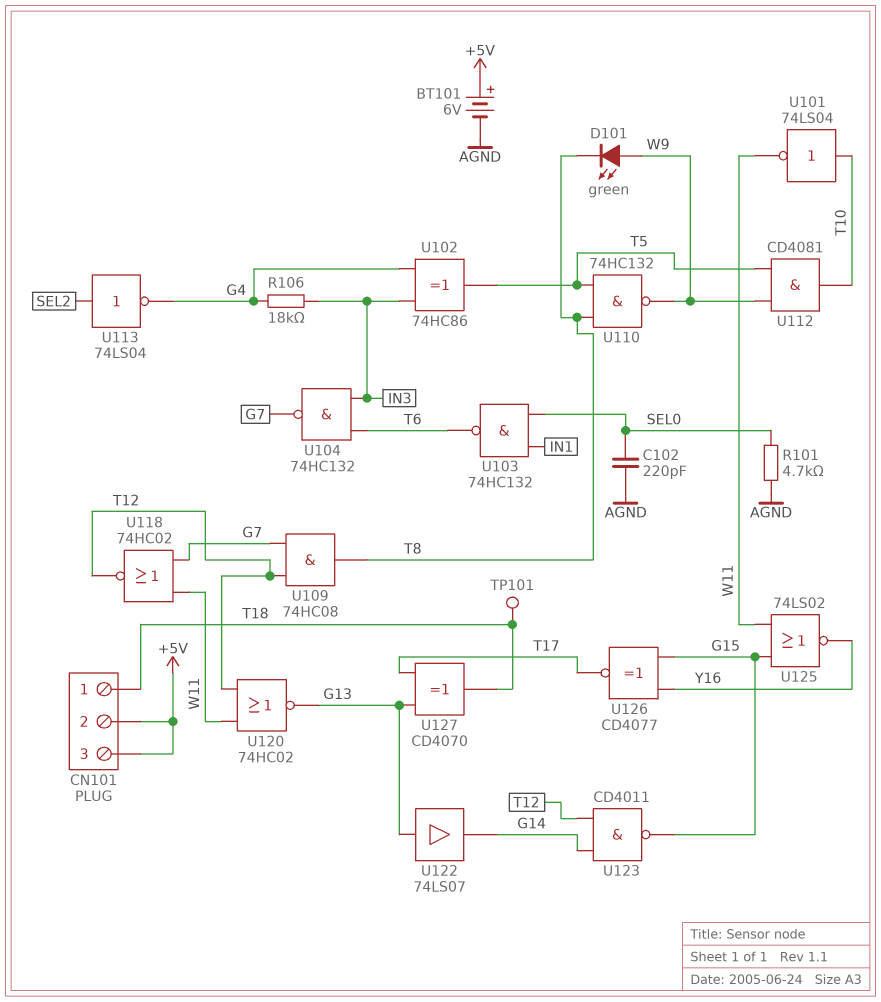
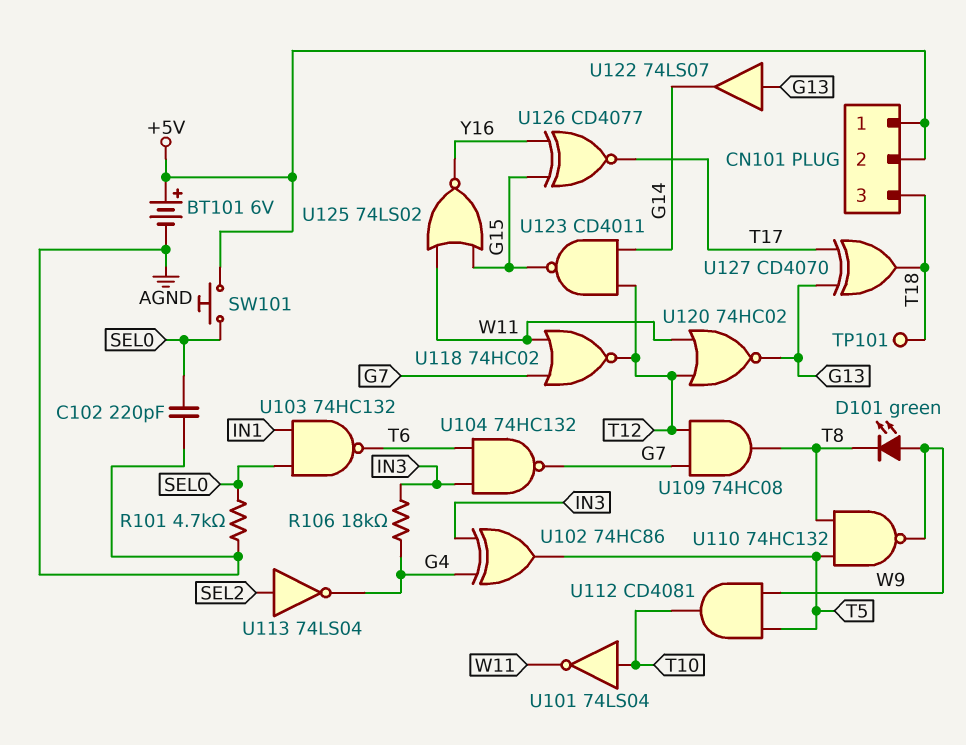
CN101 pin 1: T18 -> +5V
CN101 pin 3: +5V -> T18
SW101: none -> button (+5V, SEL0)

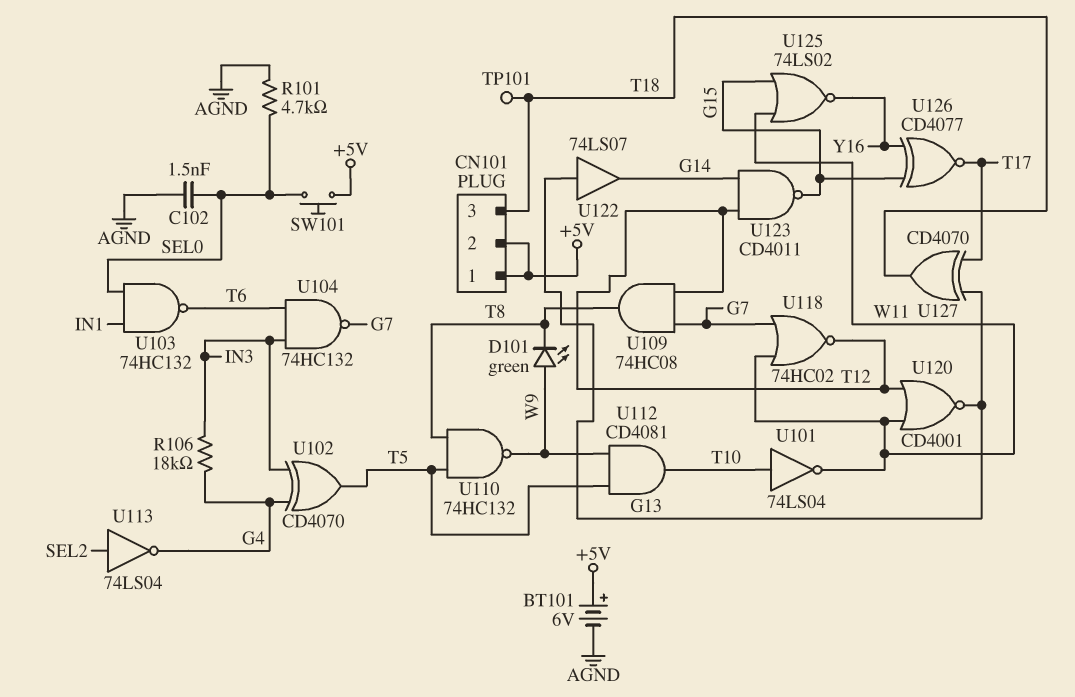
C102: 220pF (AGND, SEL0) -> 1.5nF (AGND, SEL0)
U102: XOR 74HC86 (in G4, in IN3, out T5) -> XOR CD4070 (in G4, in IN3, out T5)
U120: NOR 74HC02 (in T12, in W11, out G13) -> NOR CD4001 (in T12, in W11, out G13)

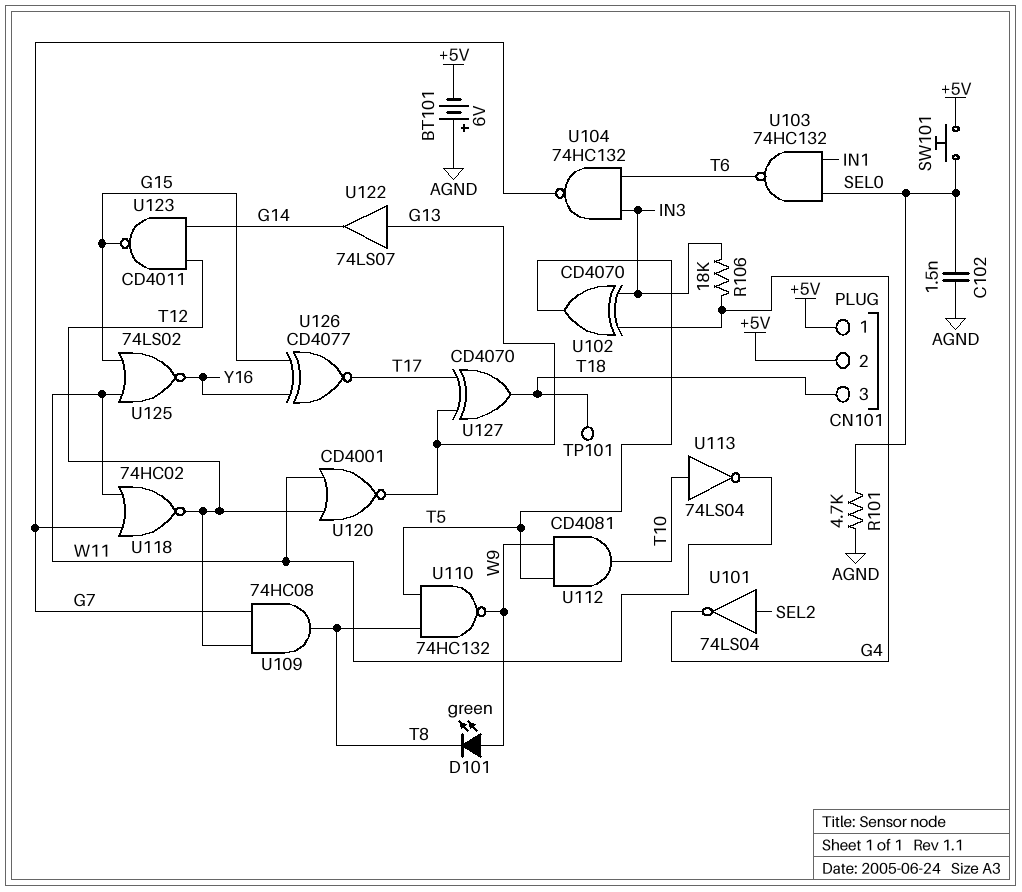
BT101: 6V (plus +5V, minus AGND) -> 6V (plus AGND, minus +5V)
U101: NOT 74LS04 (in T10, out W11) -> NOT 74LS04 (in SEL2, out G4)
U113: NOT 74LS04 (in SEL2, out G4) -> NOT 74LS04 (in T10, out W11)

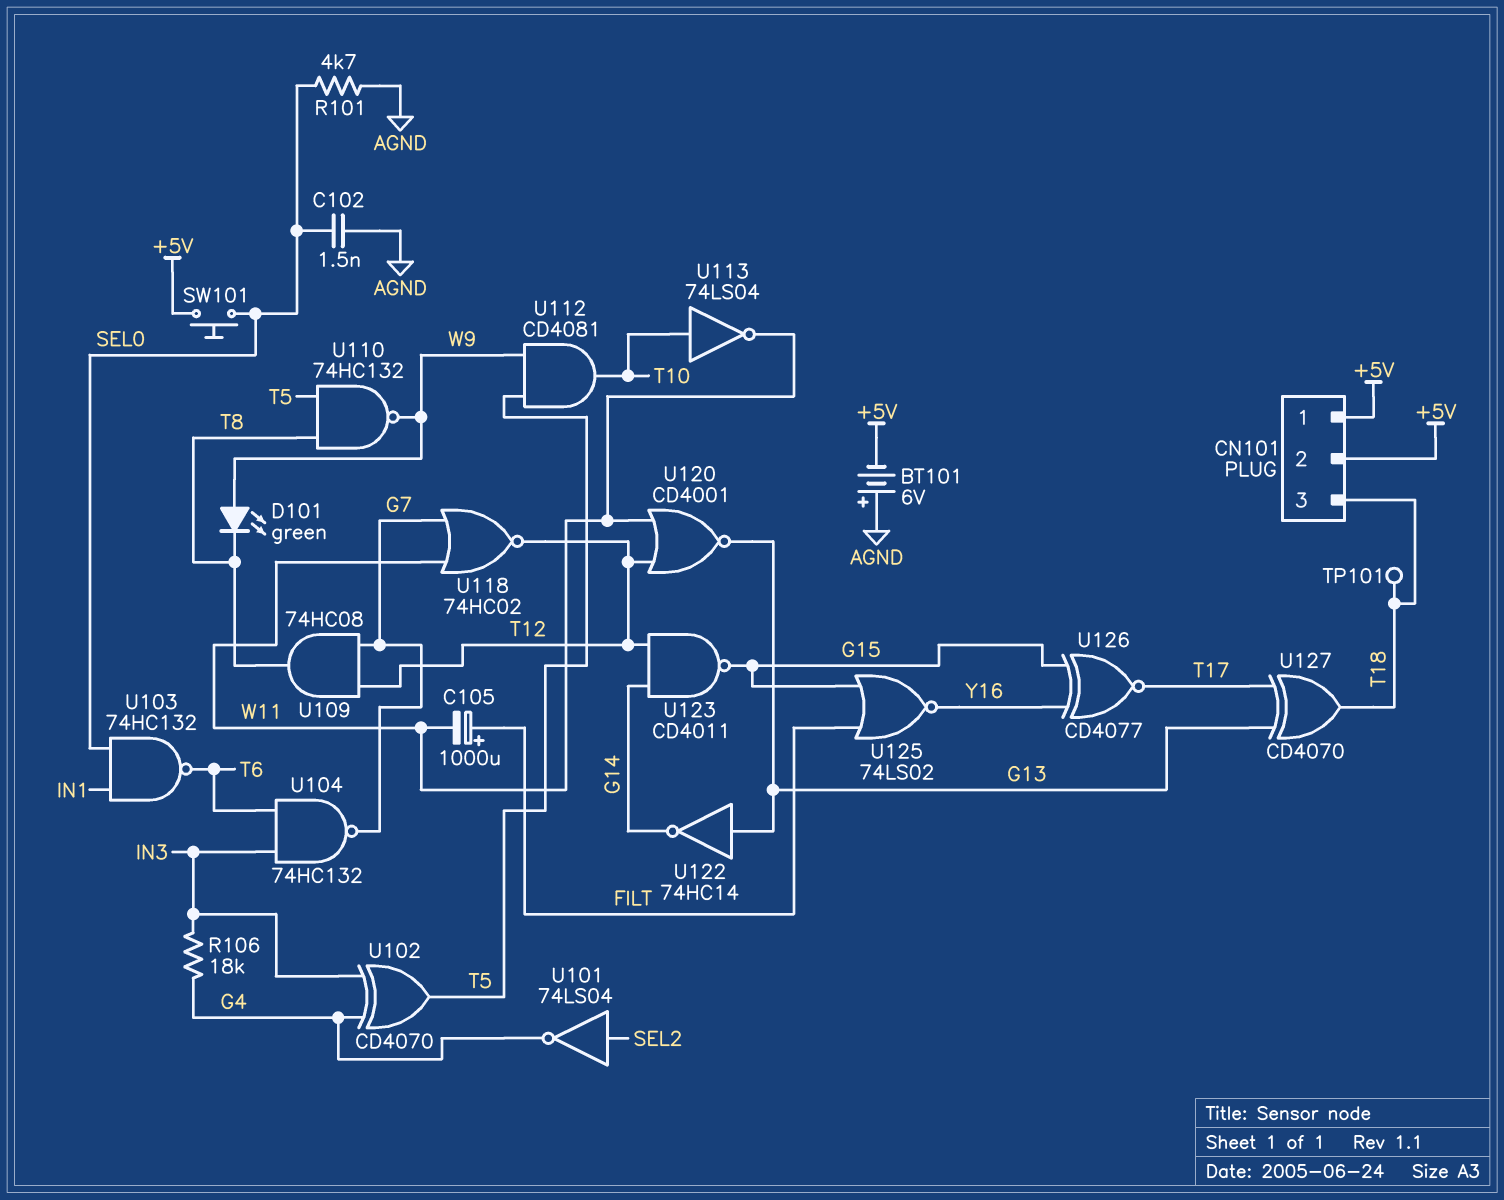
C105: none -> 1000uF (plus FILT, minus W11)
U122: buffer 74LS07 (in G13, out G14) -> NOT 74HC14 (in G13, out G14)
U125: NOR 74LS02 (in G15, in W11, out Y16) -> NOR 74LS02 (in FILT, in G15, out Y16)

